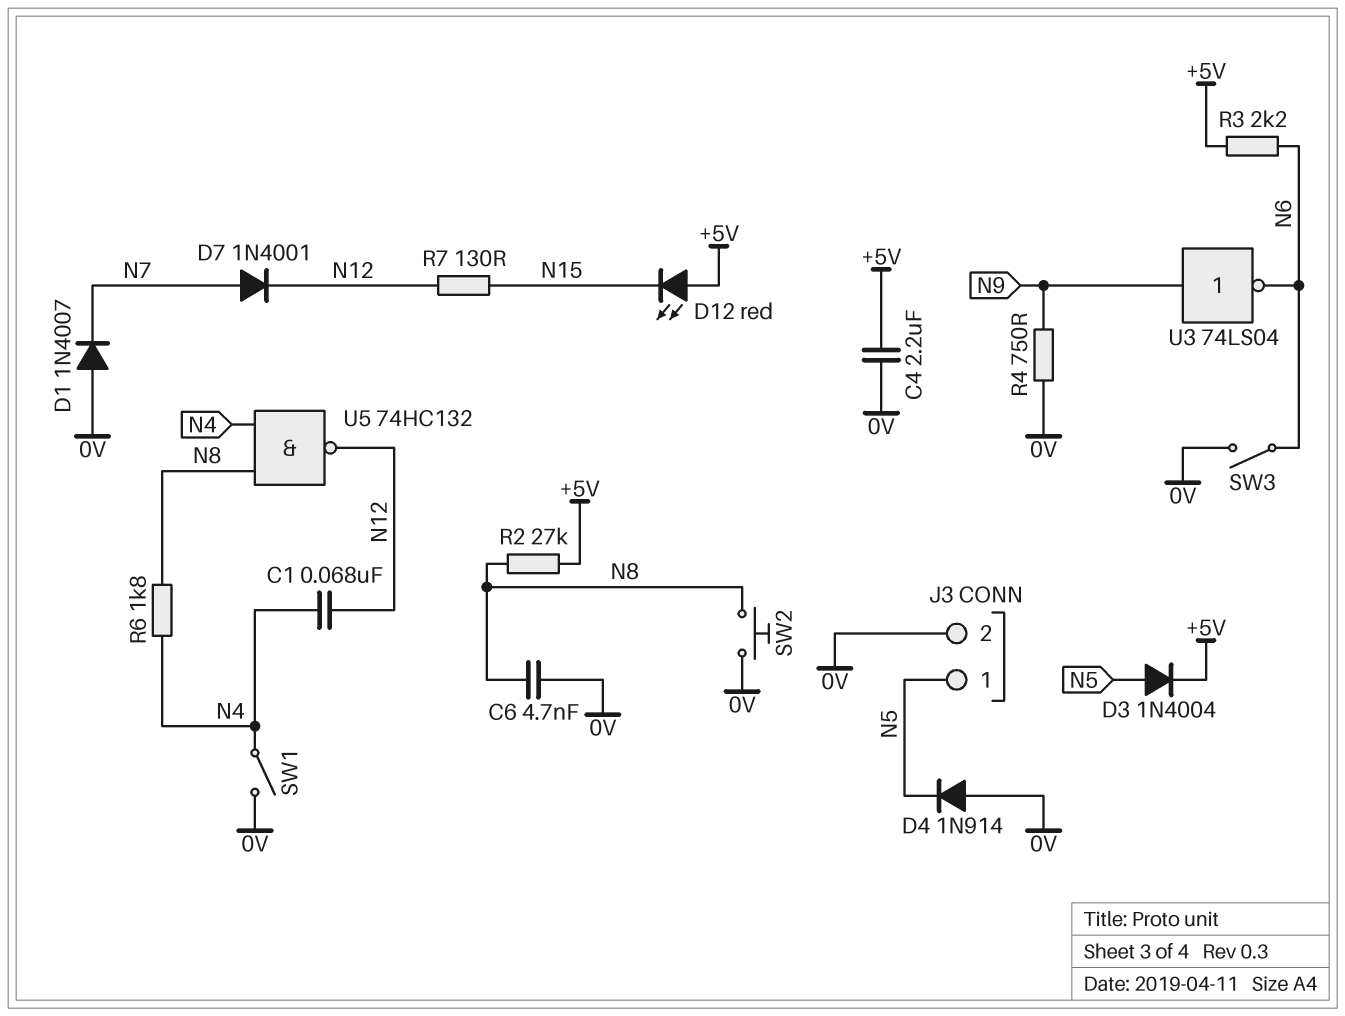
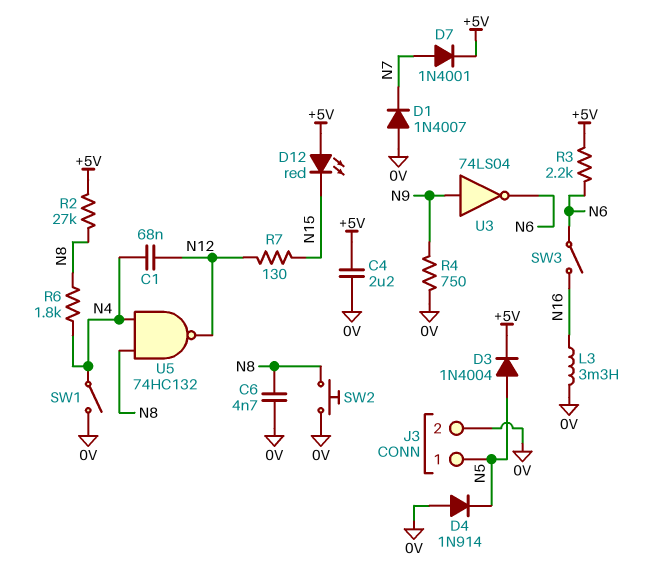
D7: diode 1N4001 (A N7, K N12) -> diode 1N4001 (A N7, K +5V)
L3: none -> 3.3mH (0V, N16)
SW3: switch (0V, N6) -> switch (N6, N16)

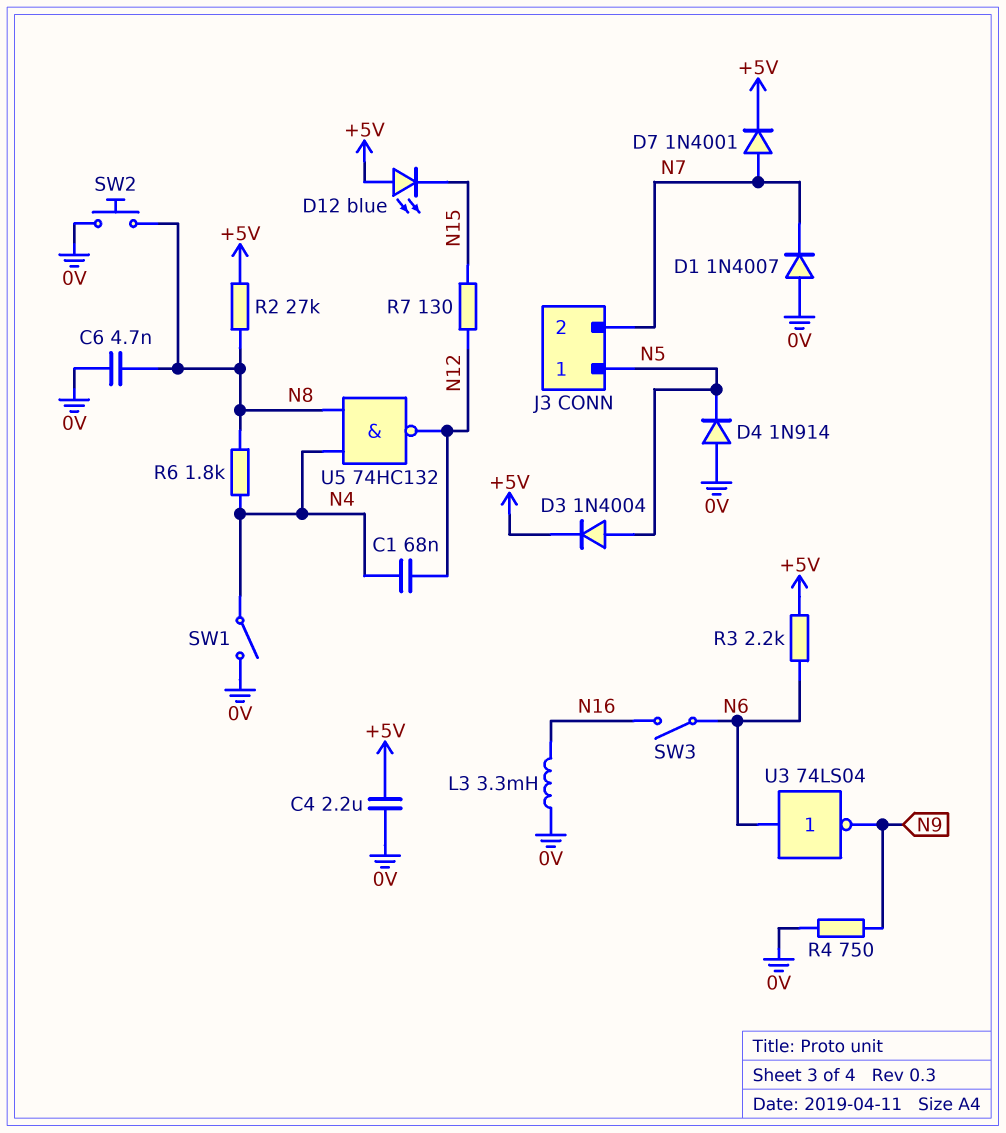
D12: LED red (A +5V, K N15) -> LED blue (A +5V, K N15)
J3 pin 2: 0V -> N7
U3: NOT 74LS04 (in N9, out N6) -> NOT 74LS04 (in N6, out N9)

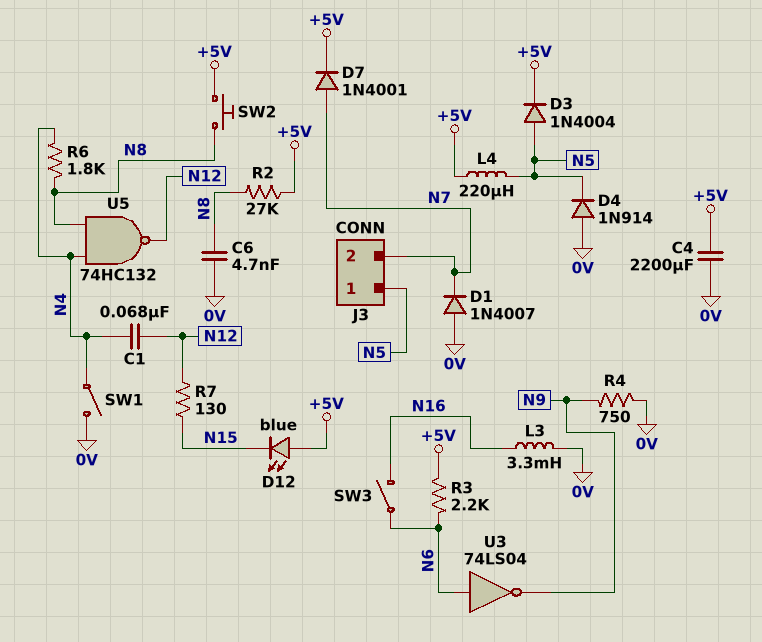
C4: 2.2uF (+5V, 0V) -> 2200uF (+5V, 0V)
L4: none -> 220uH (+5V, N5)
SW2: button (0V, N8) -> button (+5V, N8)

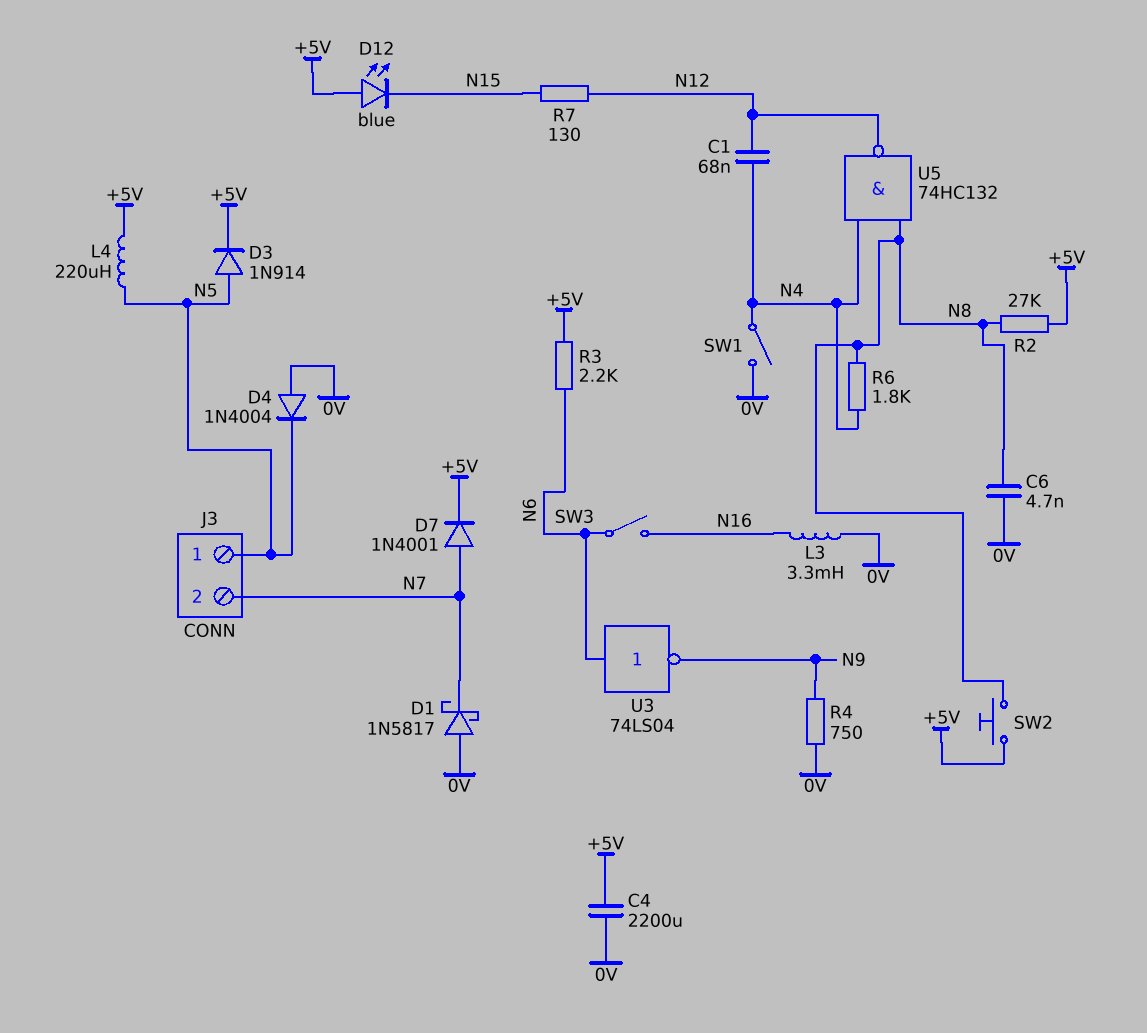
D1: diode 1N4007 (A 0V, K N7) -> schottky 1N5817 (A 0V, K N7)
D3: diode 1N4004 (A N5, K +5V) -> diode 1N914 (A N5, K +5V)
D4: diode 1N914 (A 0V, K N5) -> diode 1N4004 (A 0V, K N5)

